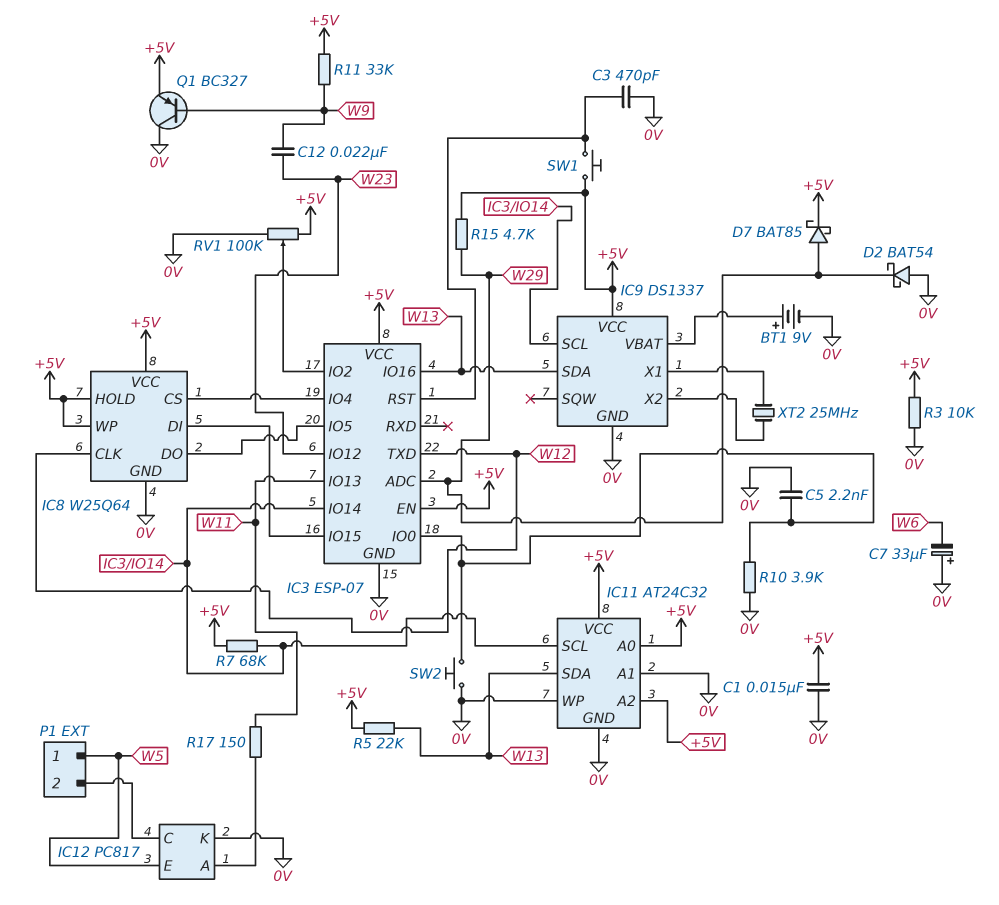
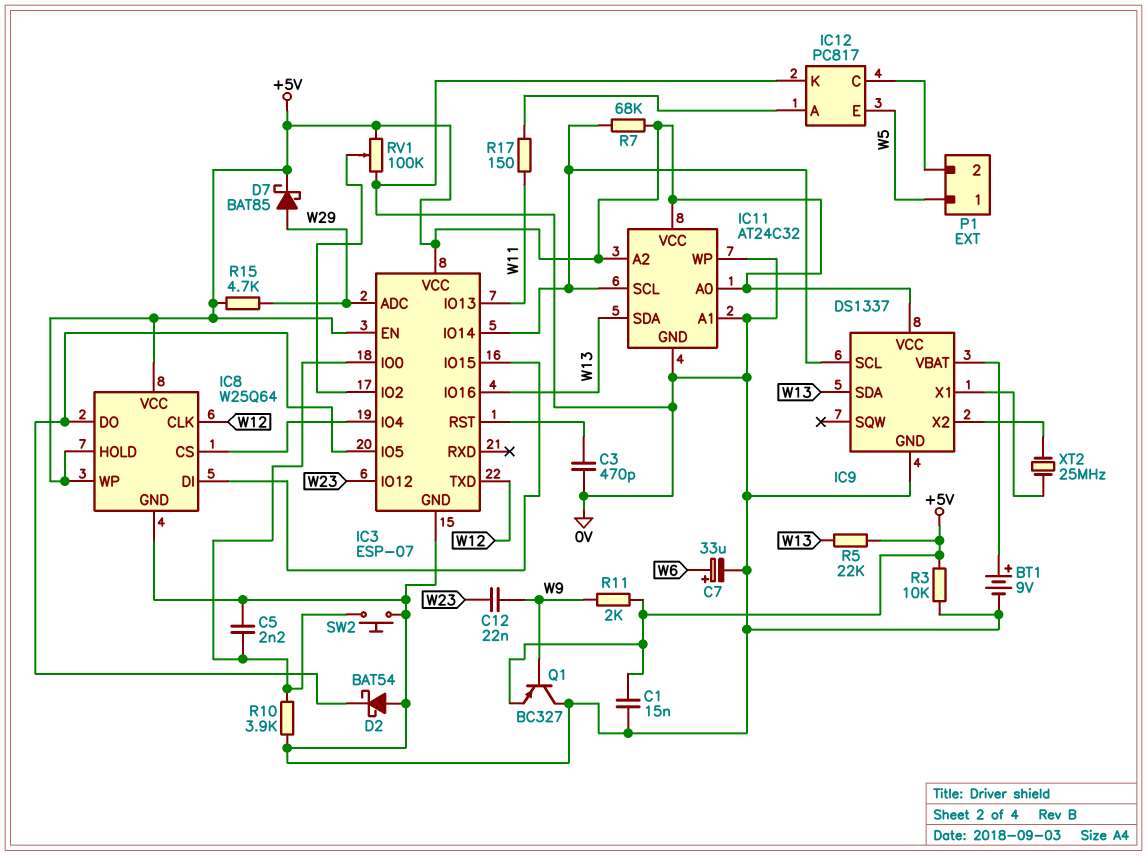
C7: 33uF (plus 0V, minus W6) -> 33uF (plus W6, minus 0V)
D2: schottky BAT54 (A 0V, K W29) -> schottky BAT54 (A 0V, K IC3/IO5)
R11: 33k (+5V, W9) -> 2k (+5V, W9)
SW1: button (+5V, IC3/RST) -> none

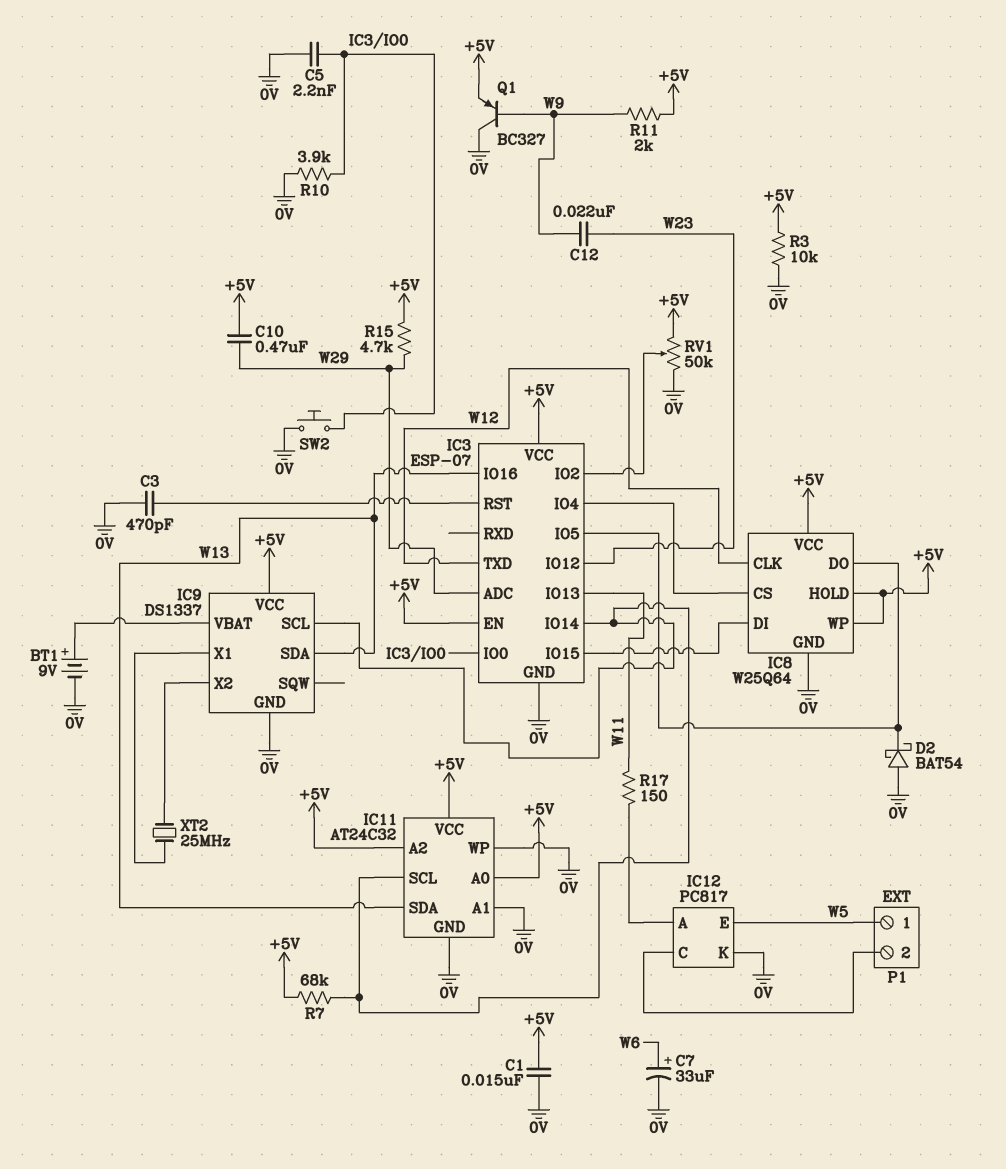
C10: none -> 470nF (+5V, W29)
D7: schottky BAT85 (A W29, K +5V) -> none
R5: 22k (+5V, W13) -> none
RV1: 100k (+5V, 0V, wiper IC3/IO2) -> 50k (+5V, 0V, wiper IC3/IO2)

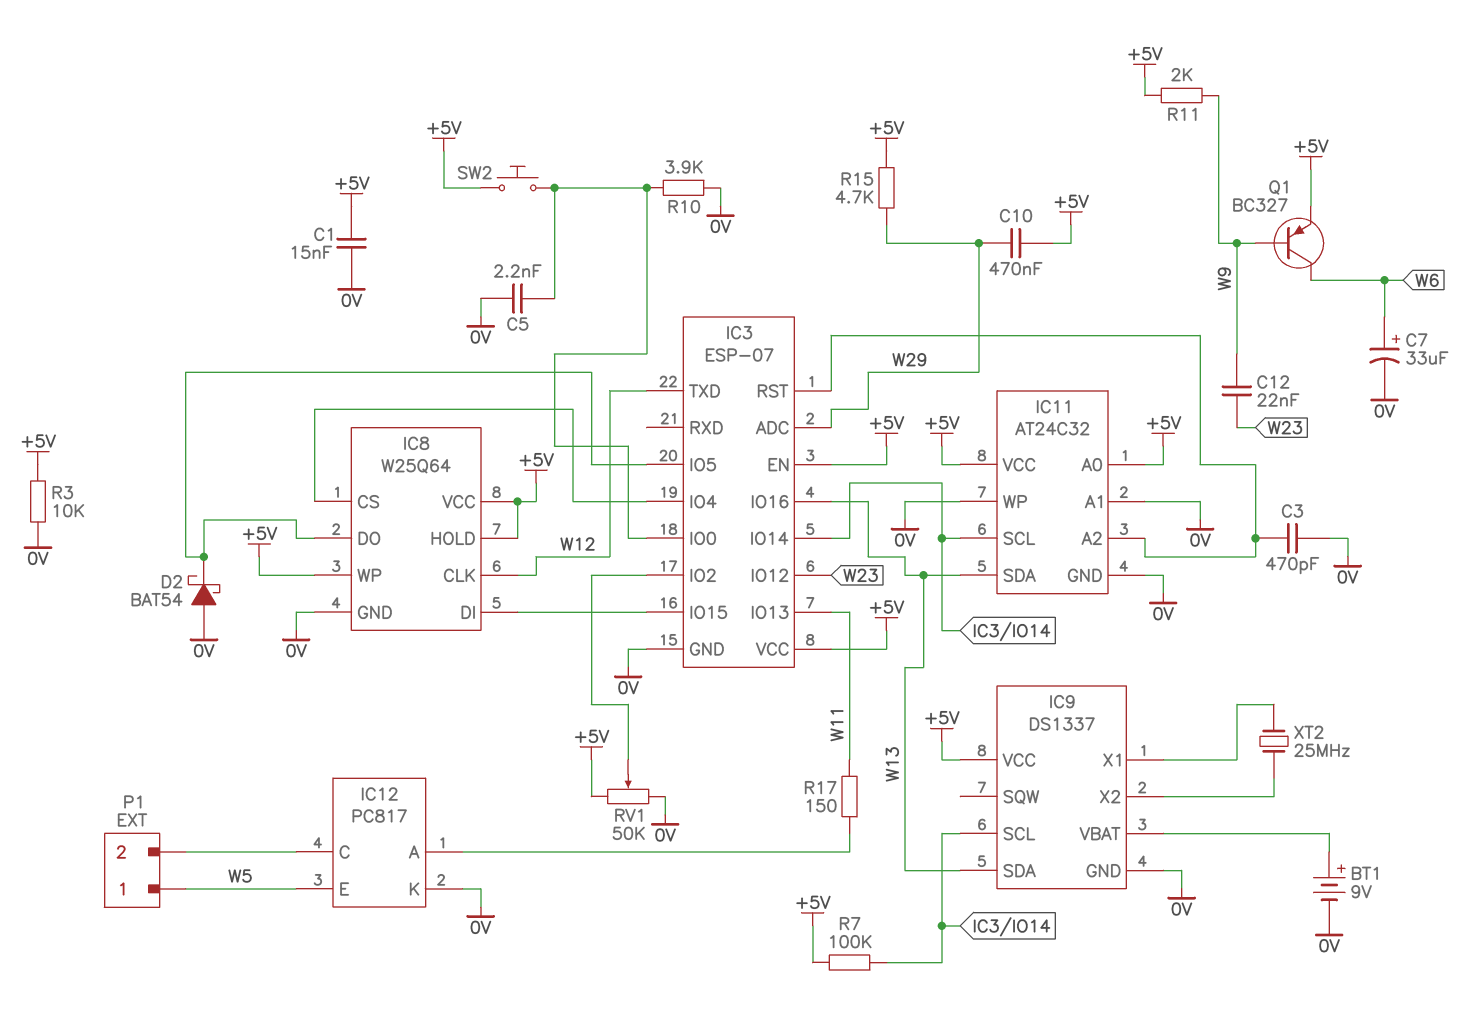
IC11 pin A2: +5V -> IC3/RST
Q1: PNP BC327 (B W9, C 0V, E +5V) -> PNP BC327 (B W9, C W6, E +5V)
R7: 68k (+5V, IC3/IO14) -> 100k (+5V, IC3/IO14)
SW2: button (0V, IC3/IO0) -> button (+5V, IC3/IO0)

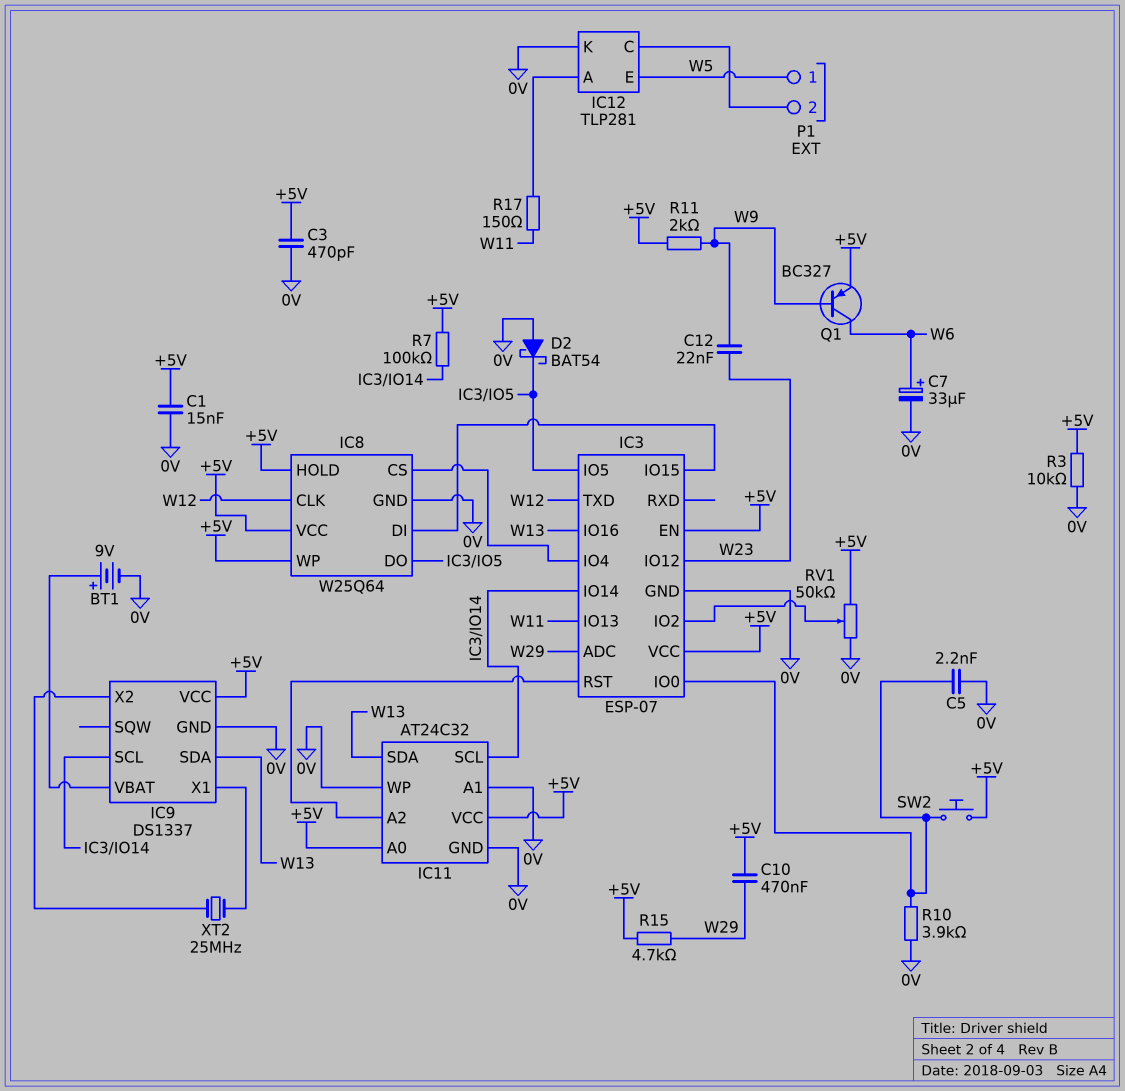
C3: 470pF (0V, IC3/RST) -> 470pF (+5V, 0V)
IC12: PC817 -> TLP281

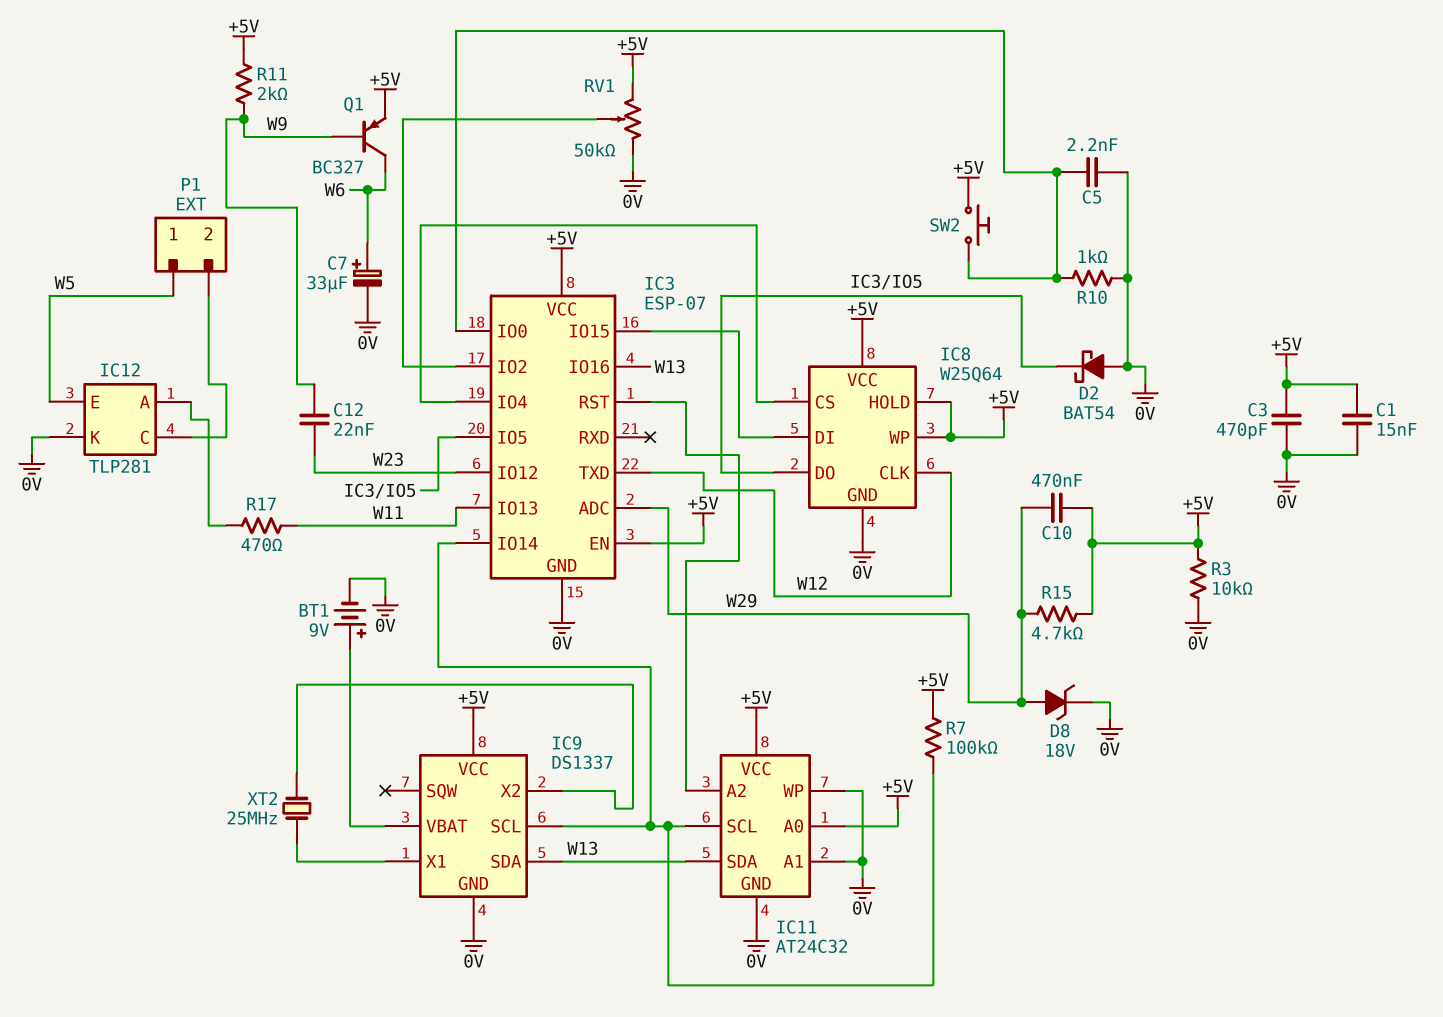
D8: none -> zener 18V (A W29, K 0V)
R10: 3.9k (0V, IC3/IO0) -> 1k (0V, IC3/IO0)
R17: 150 (IC12/A, W11) -> 470 (IC12/A, W11)

